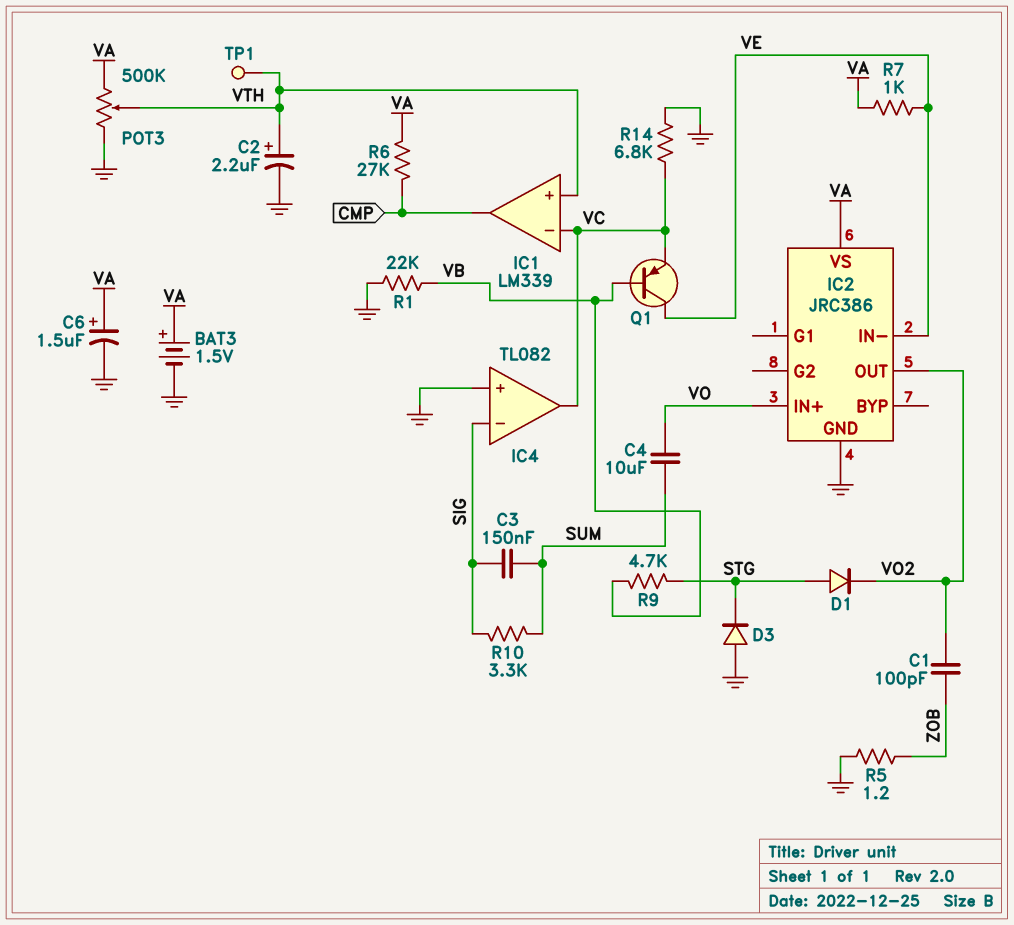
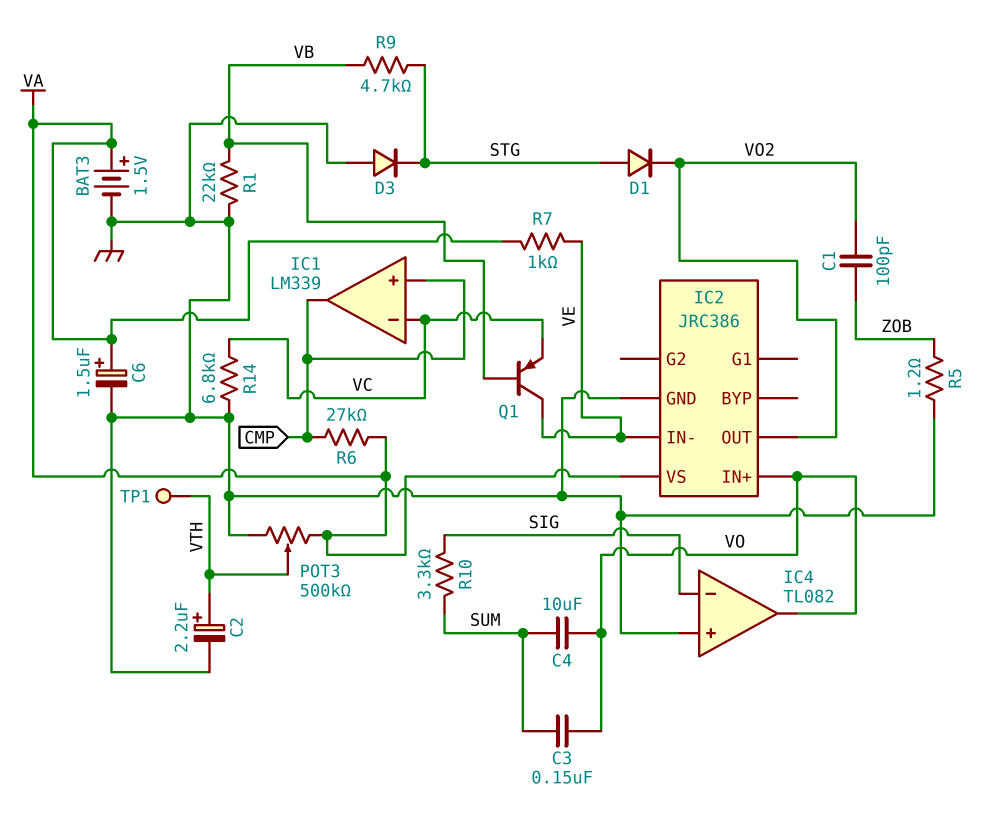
C3: 150nF (SIG, SUM) -> 150nF (SUM, VO)
IC1 pin in+: VTH -> CMP
IC4 pin out: VC -> VO

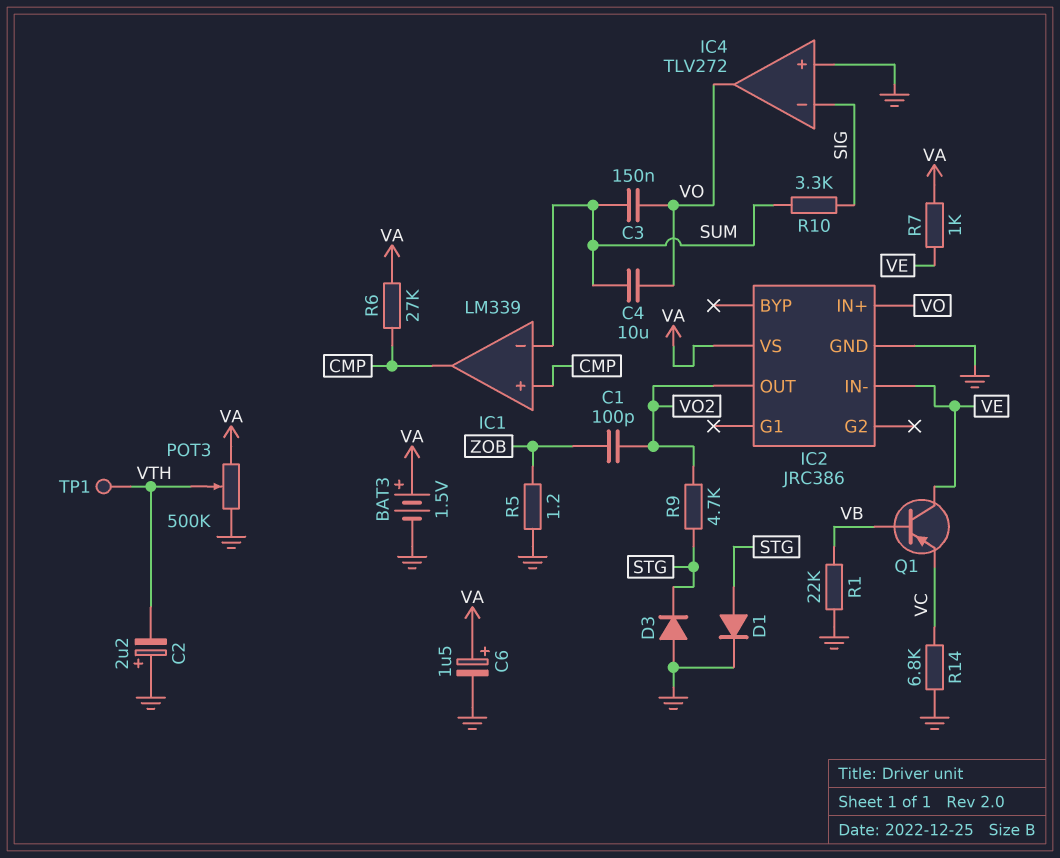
C2: 2.2uF (plus VTH, minus GND) -> 2.2uF (plus GND, minus VTH)
D1: diode (A STG, K VO2) -> diode (A STG, K GND)
IC1 pin in-: VC -> SUM
IC4: TL082 -> TLV272
R9: 4.7k (STG, VB) -> 4.7k (STG, VO2)

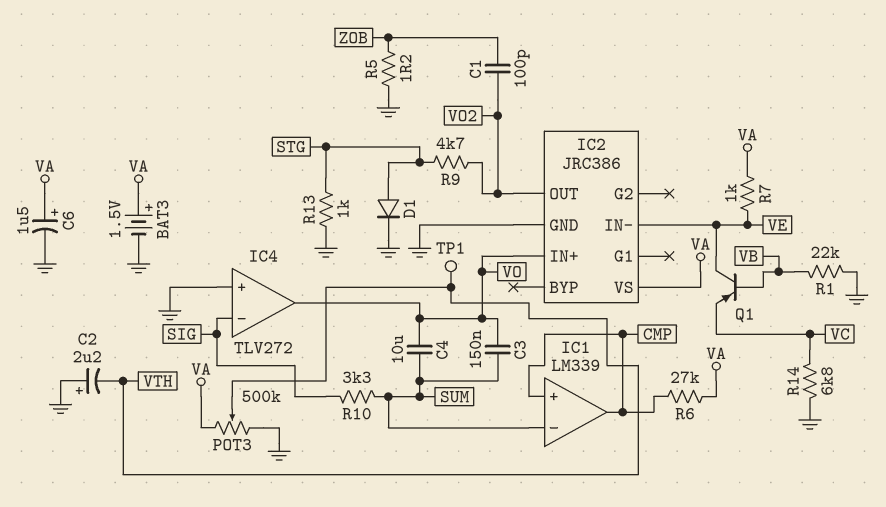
D3: diode (A GND, K STG) -> none
R13: none -> 1k (GND, STG)

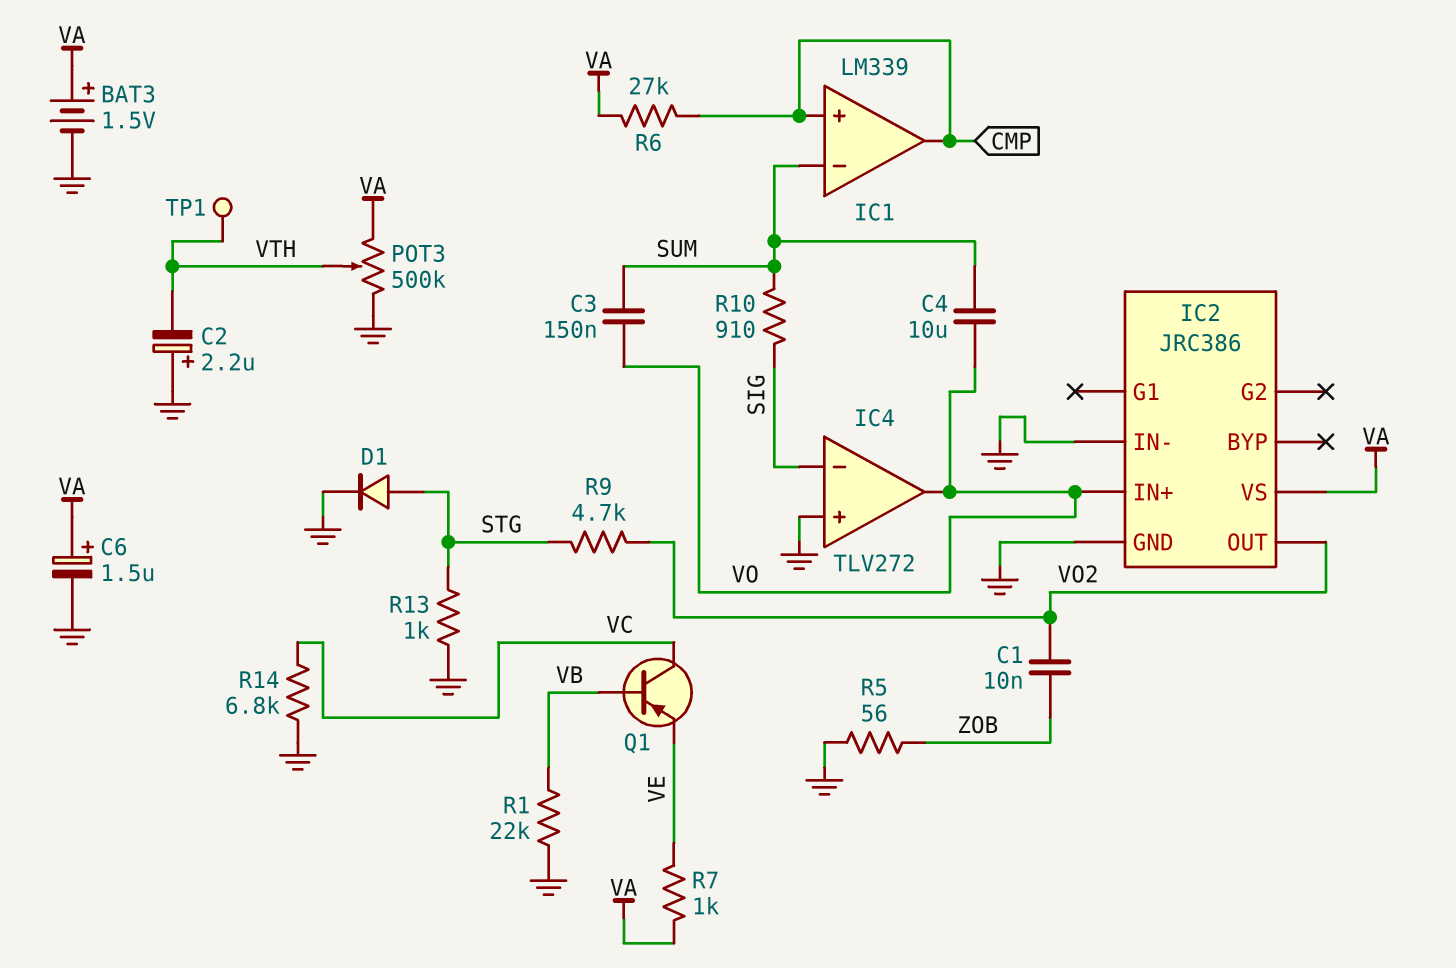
C1: 100pF (VO2, ZOB) -> 10nF (VO2, ZOB)
IC2 pin IN-: VE -> GND
Q1: PNP (B VB, C VE, E VC) -> PNP (B VB, C VC, E VE)
R5: 1.2 (GND, ZOB) -> 56 (GND, ZOB)
R10: 3.3k (SIG, SUM) -> 910 (SIG, SUM)

